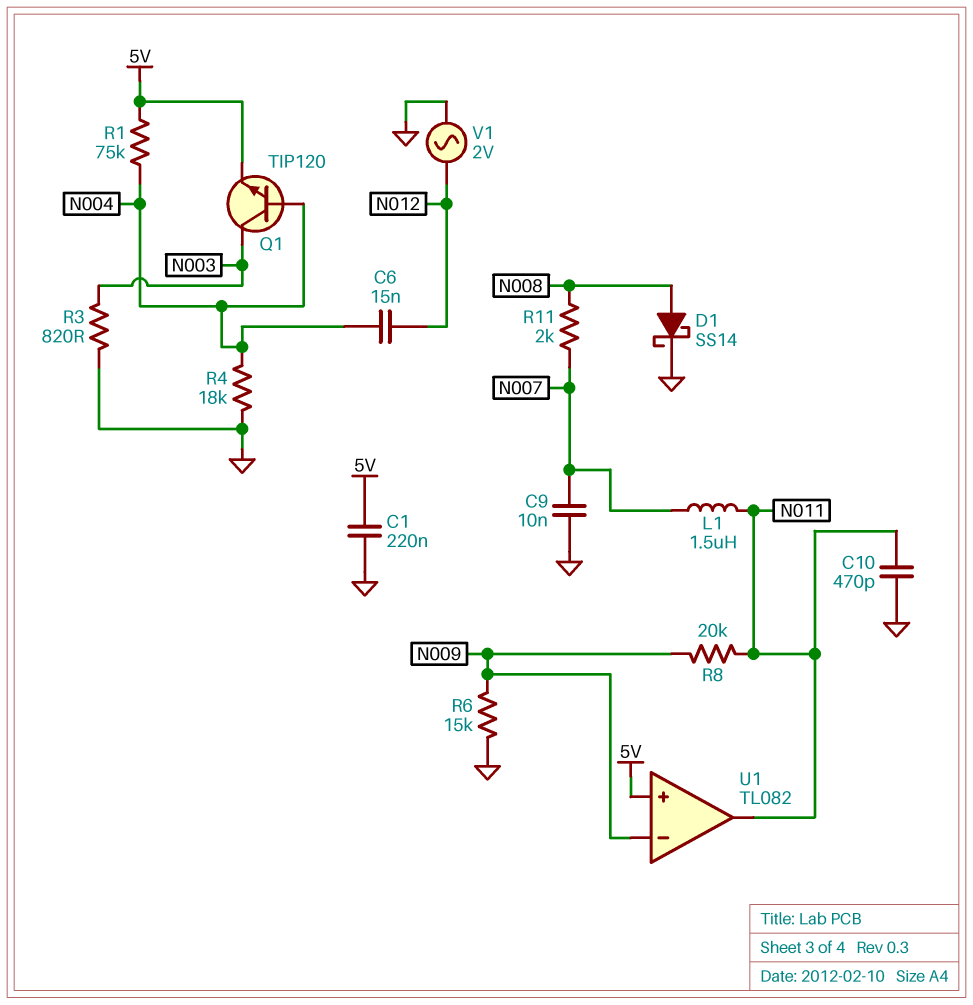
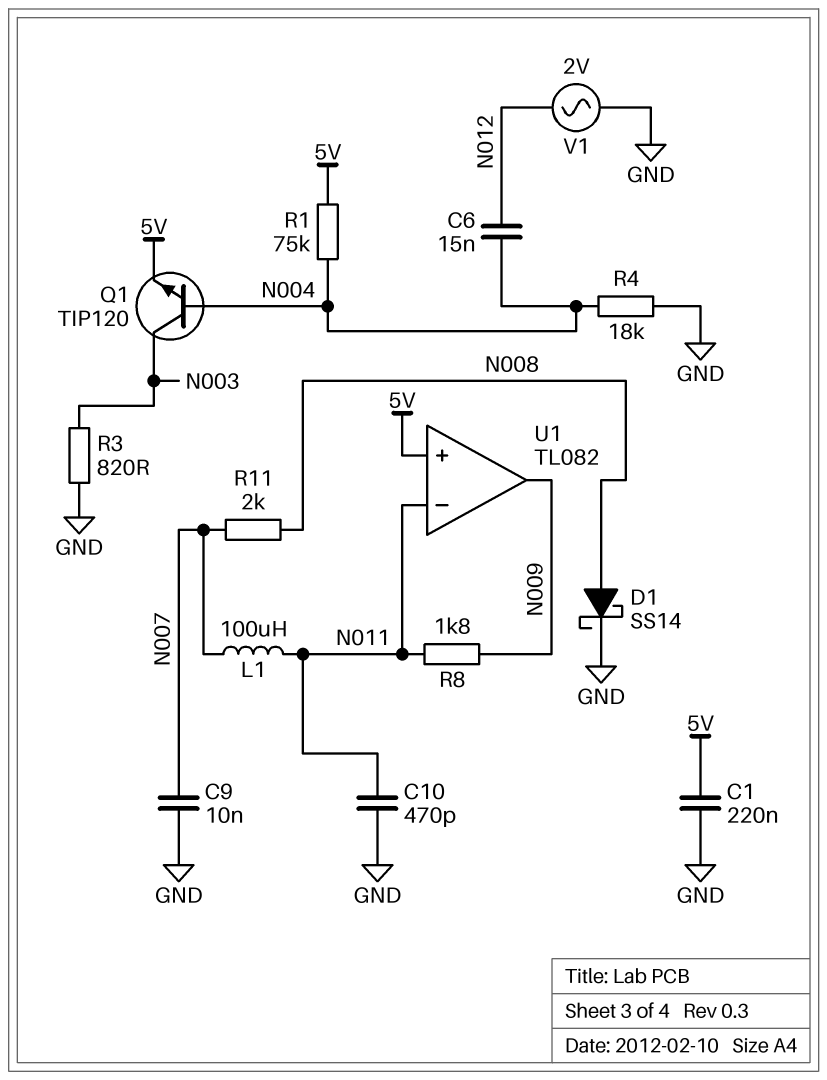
L1: 1.5uH (N007, N011) -> 100uH (N007, N011)
R6: 15k (GND, N009) -> none
R8: 20k (N009, N011) -> 1.8k (N009, N011)
U1 pin in-: N009 -> N011
U1 pin out: N011 -> N009

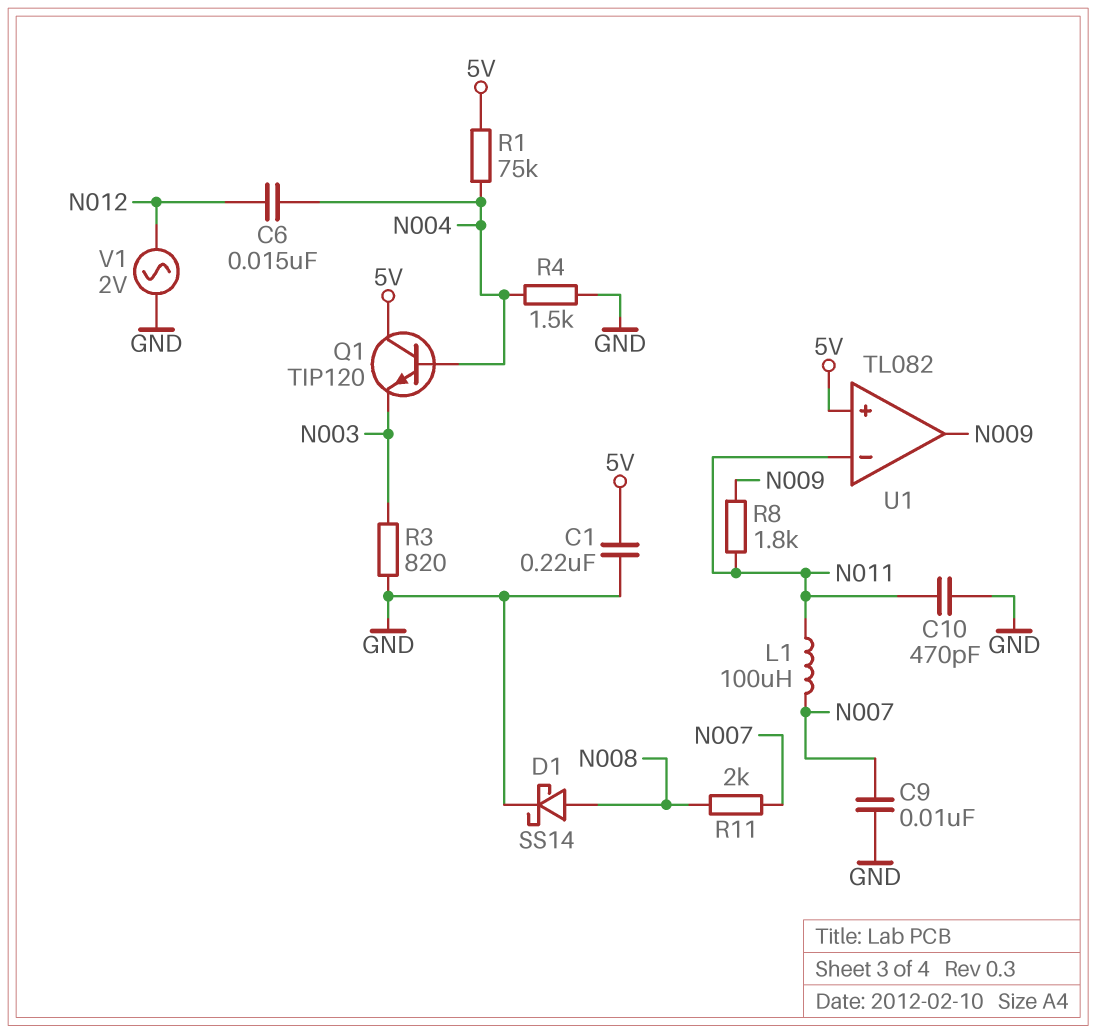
Q1: NPN TIP120 (B N004, C N003, E 5V) -> NPN TIP120 (B N004, C 5V, E N003)
R4: 18k (GND, N004) -> 1.5k (GND, N004)

